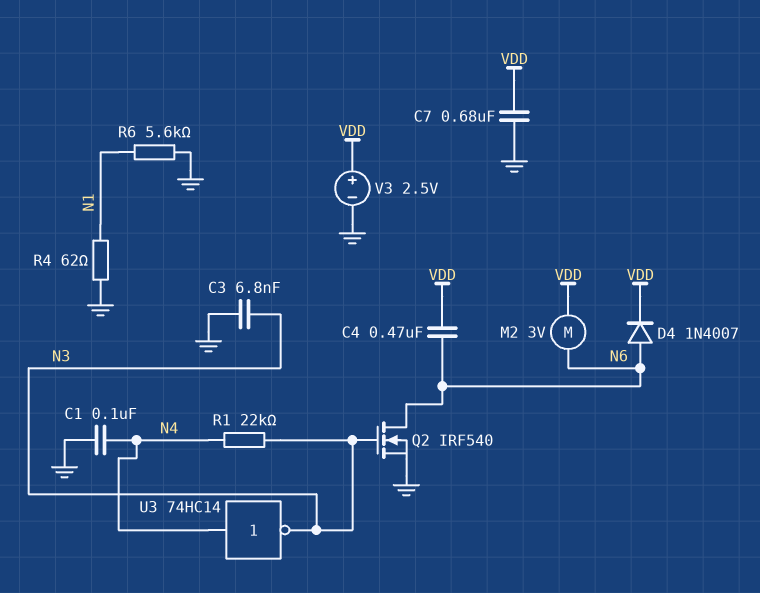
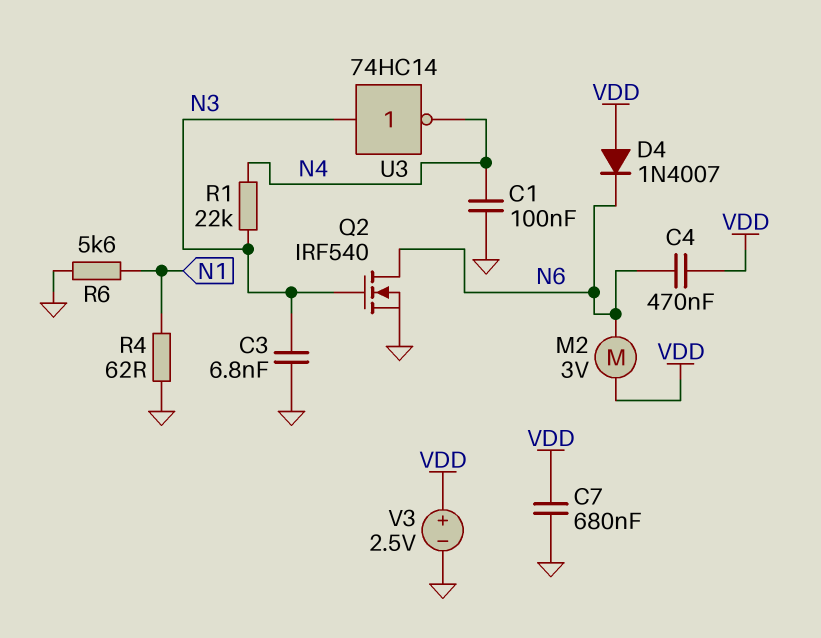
D4: diode 1N4007 (A N6, K VDD) -> diode 1N4007 (A VDD, K N6)
U3: NOT 74HC14 (in N4, out N3) -> NOT 74HC14 (in N3, out N4)

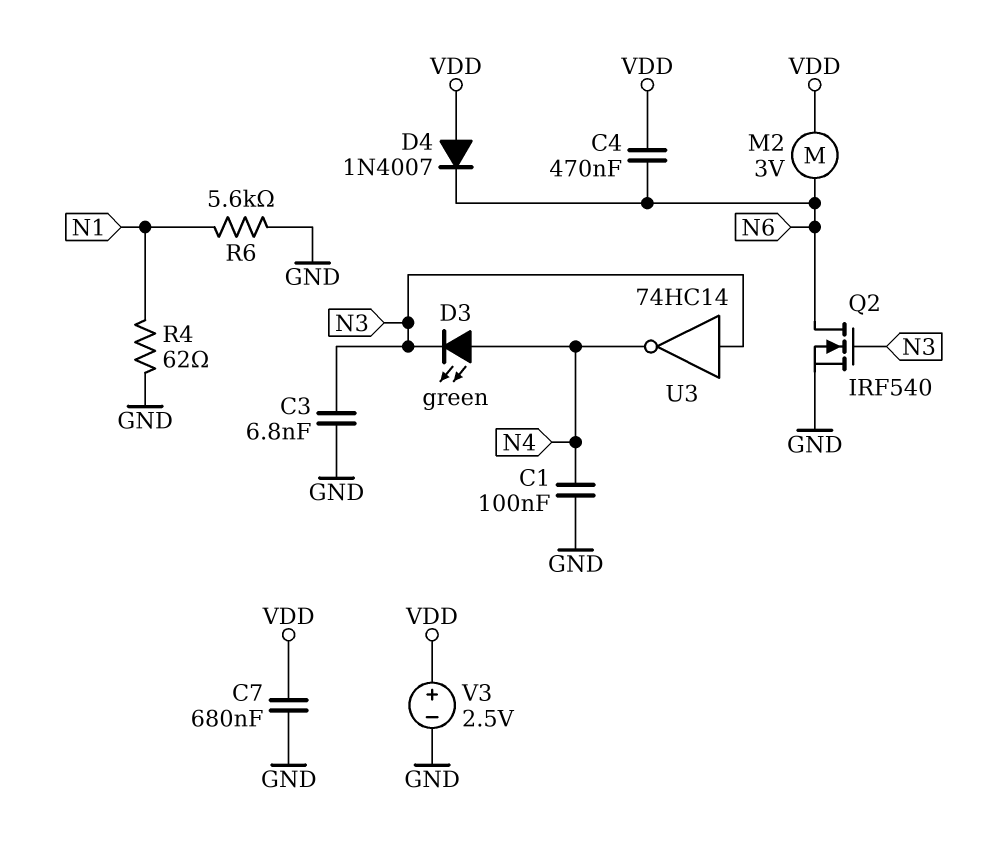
D3: none -> LED green (A N4, K N3)
R1: 22k (N3, N4) -> none

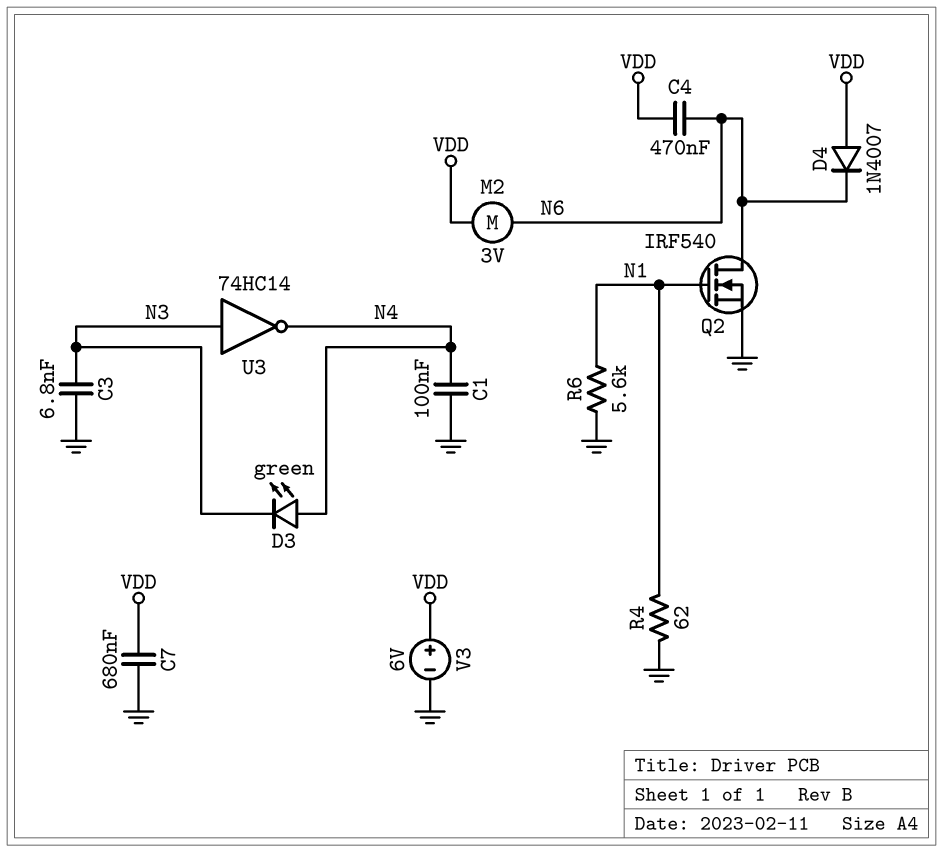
Q2: NMOS IRF540 (G N3, D N6, S GND) -> NMOS IRF540 (G N1, D N6, S GND)
V3: 2.5V (plus VDD, minus GND) -> 6V (plus VDD, minus GND)

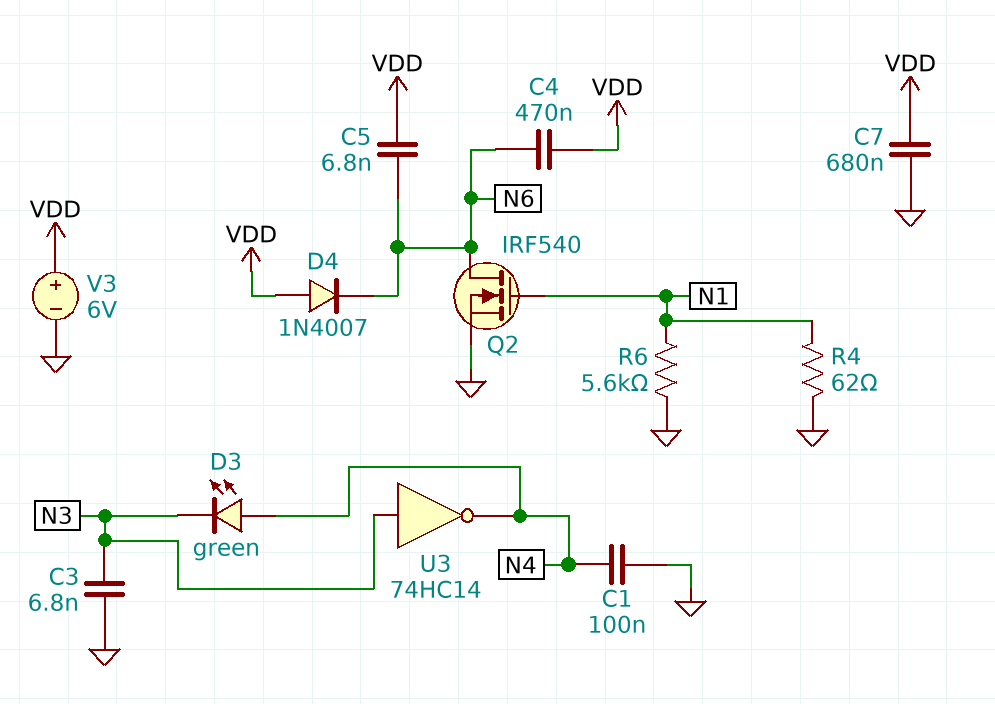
C5: none -> 6.8nF (N6, VDD)
M2: motor 3V (N6, VDD) -> none

